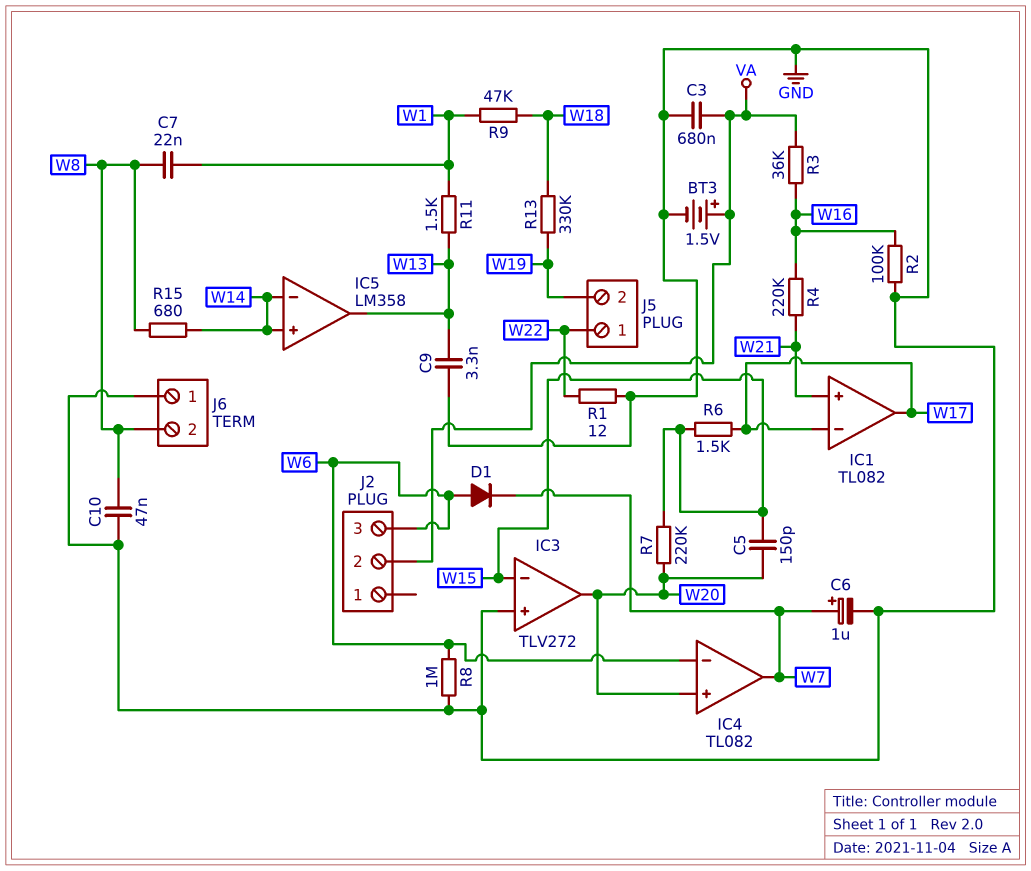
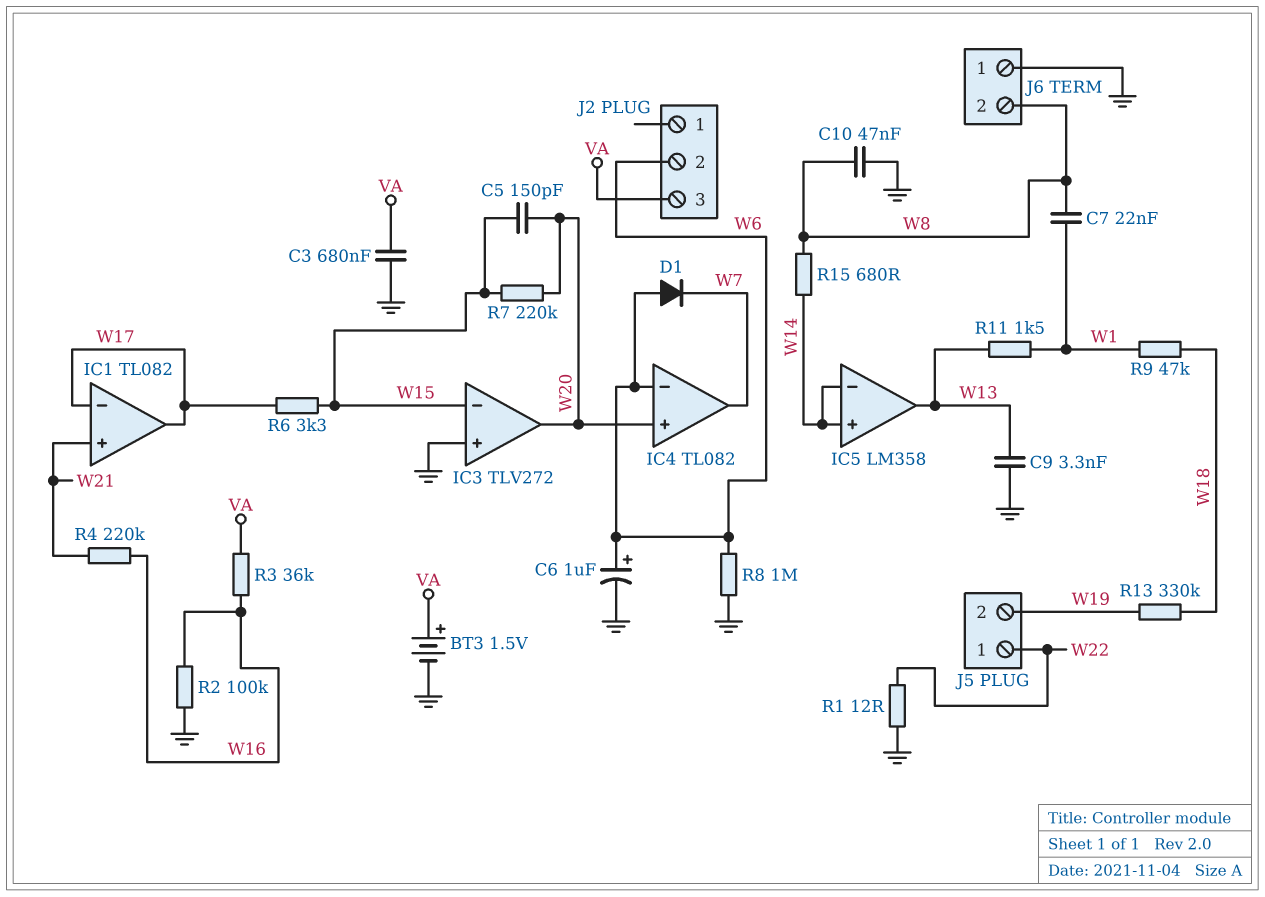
C6: 1uF (plus W7, minus GND) -> 1uF (plus W6, minus GND)
J2 pin 2: VA -> W6
J2 pin 3: W6 -> VA
R6: 1.5k (W15, W17) -> 3.3k (W15, W17)

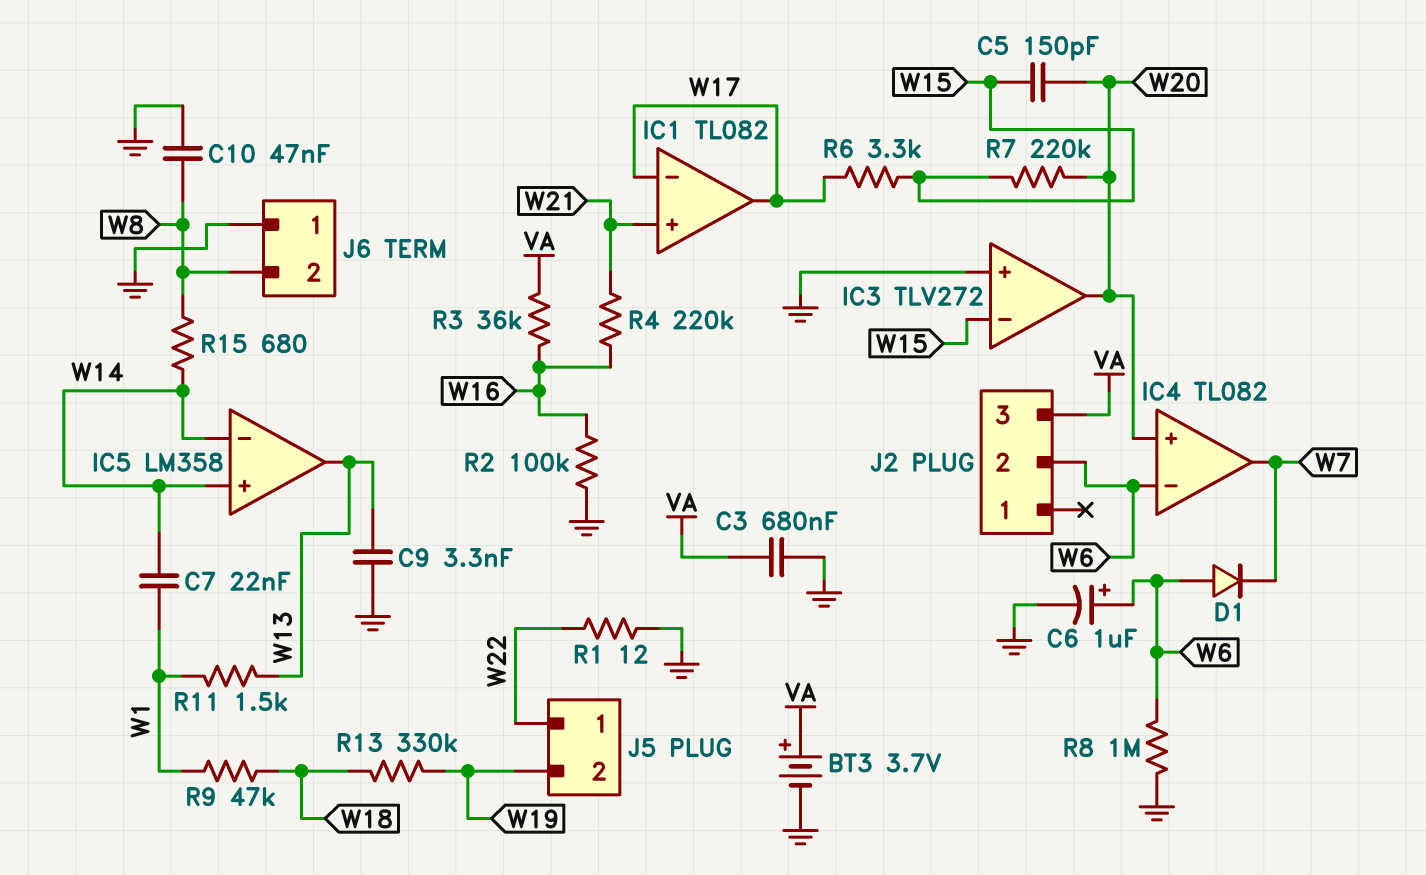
BT3: 1.5V (plus VA, minus GND) -> 3.7V (plus VA, minus GND)
C7: 22nF (W1, W8) -> 22nF (W1, W14)

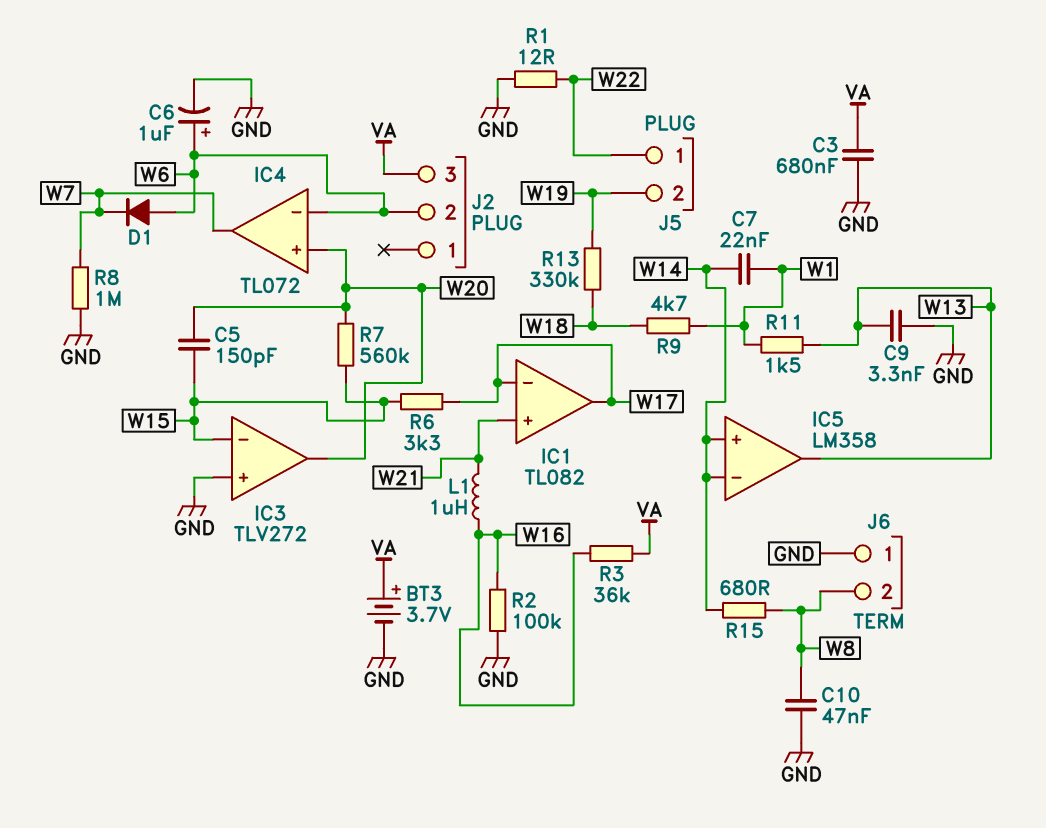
IC4: TL082 -> TL072
L1: none -> 1uH (W16, W21)
R4: 220k (W16, W21) -> none
R7: 220k (W15, W20) -> 560k (W15, W20)
R8: 1M (GND, W6) -> 1M (GND, W7)
R9: 47k (W1, W18) -> 4.7k (W1, W18)

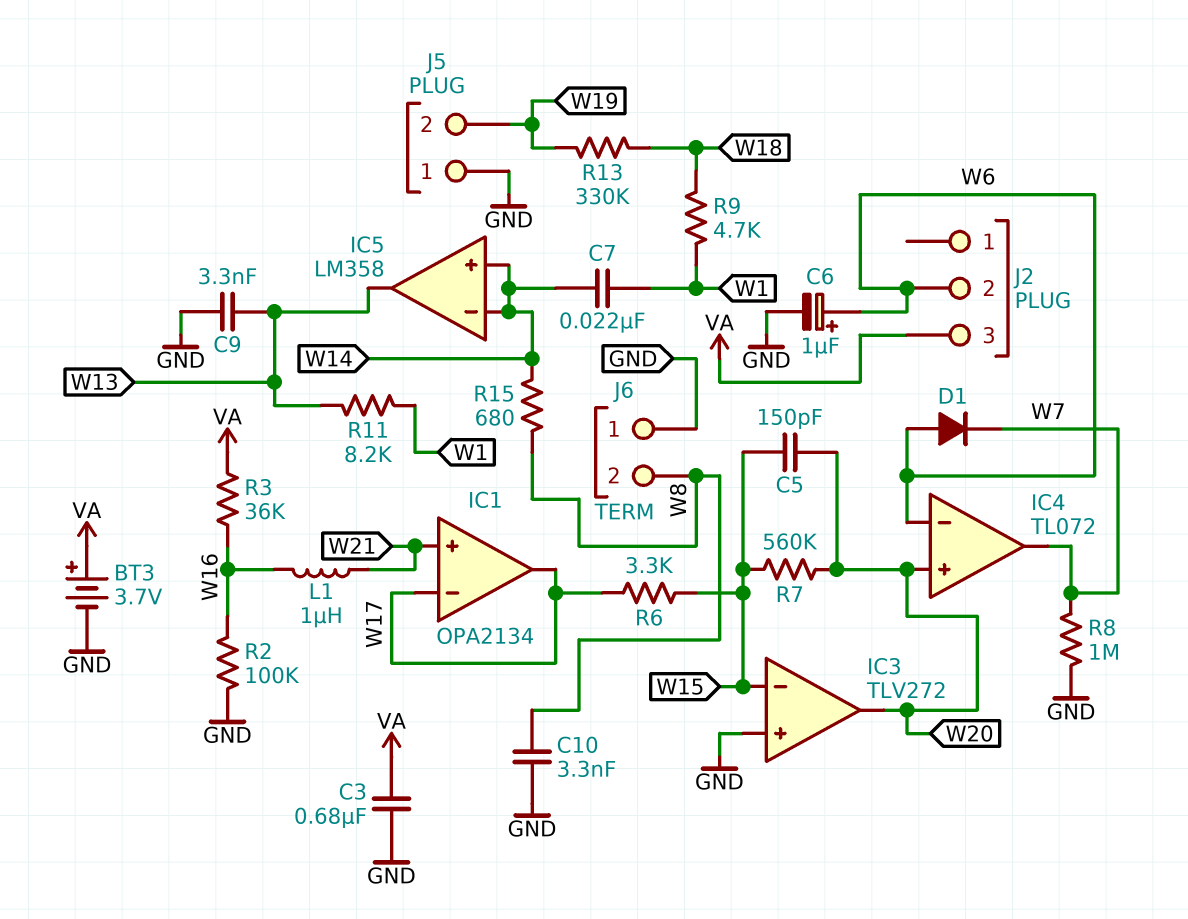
C10: 47nF (GND, W8) -> 3.3nF (GND, W8)
IC1: TL082 -> OPA2134
J5 pin 1: W22 -> GND
R1: 12 (GND, W22) -> none
R11: 1.5k (W1, W13) -> 8.2k (W1, W13)

